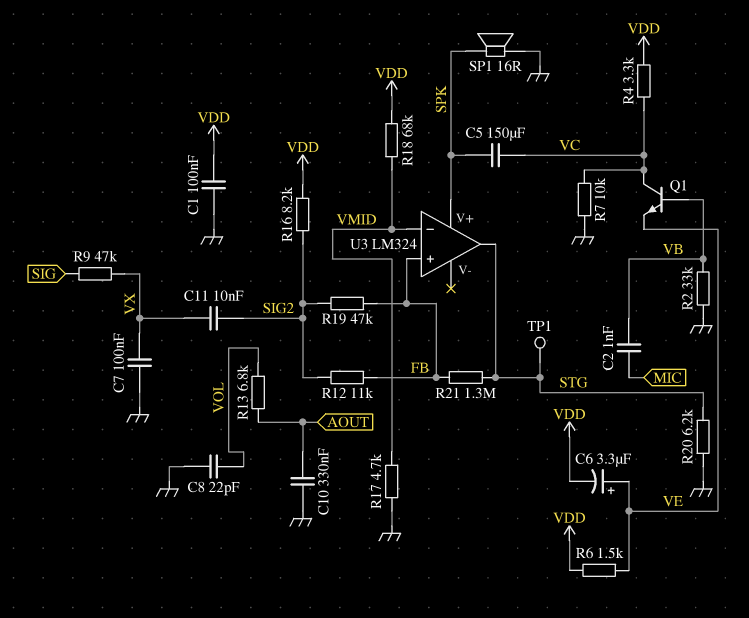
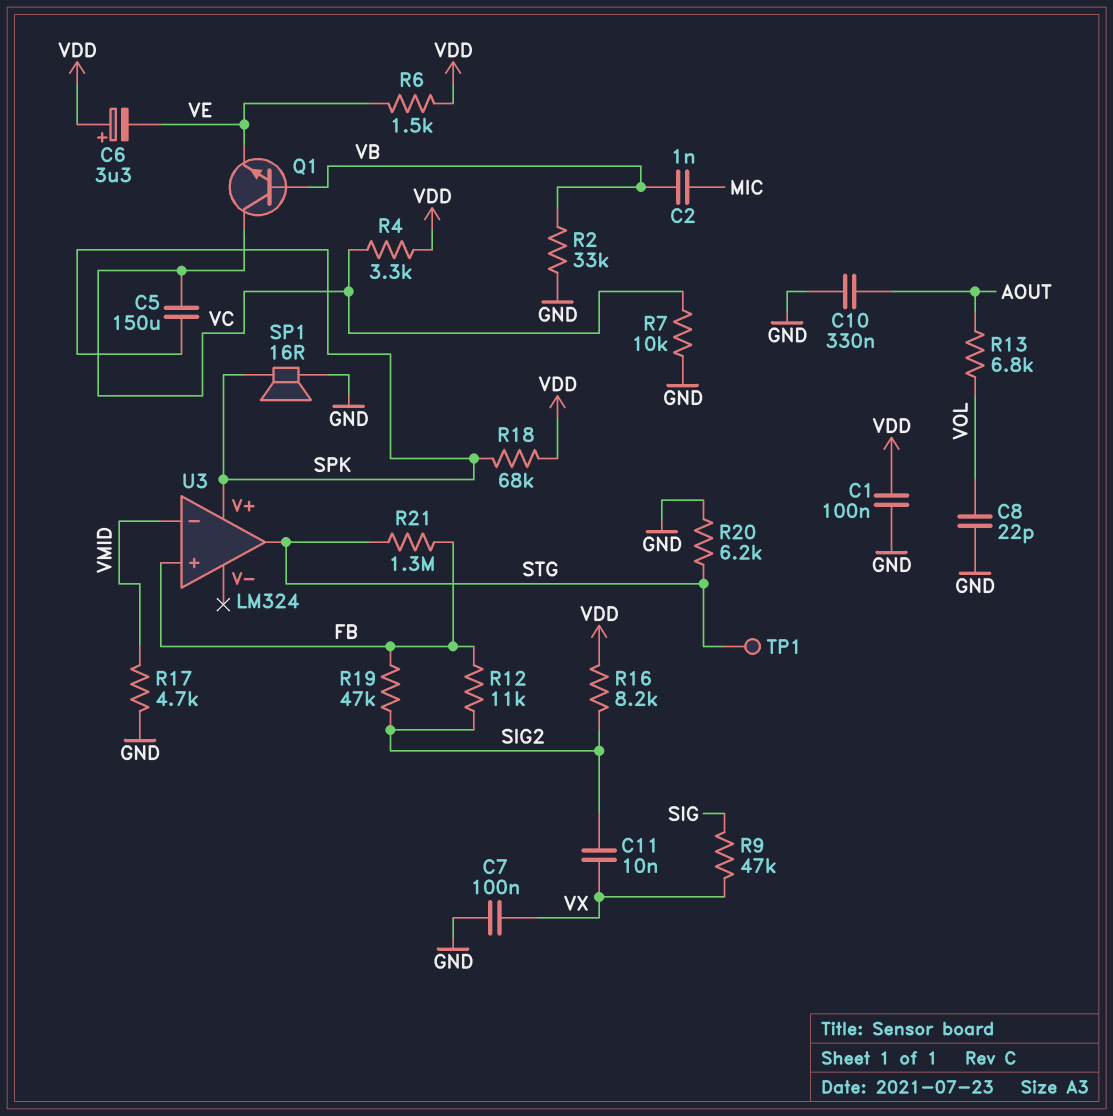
C6: 3.3uF (plus VE, minus VDD) -> 3.3uF (plus VDD, minus VE)
R18: 68k (VDD, VMID) -> 68k (SPK, VDD)

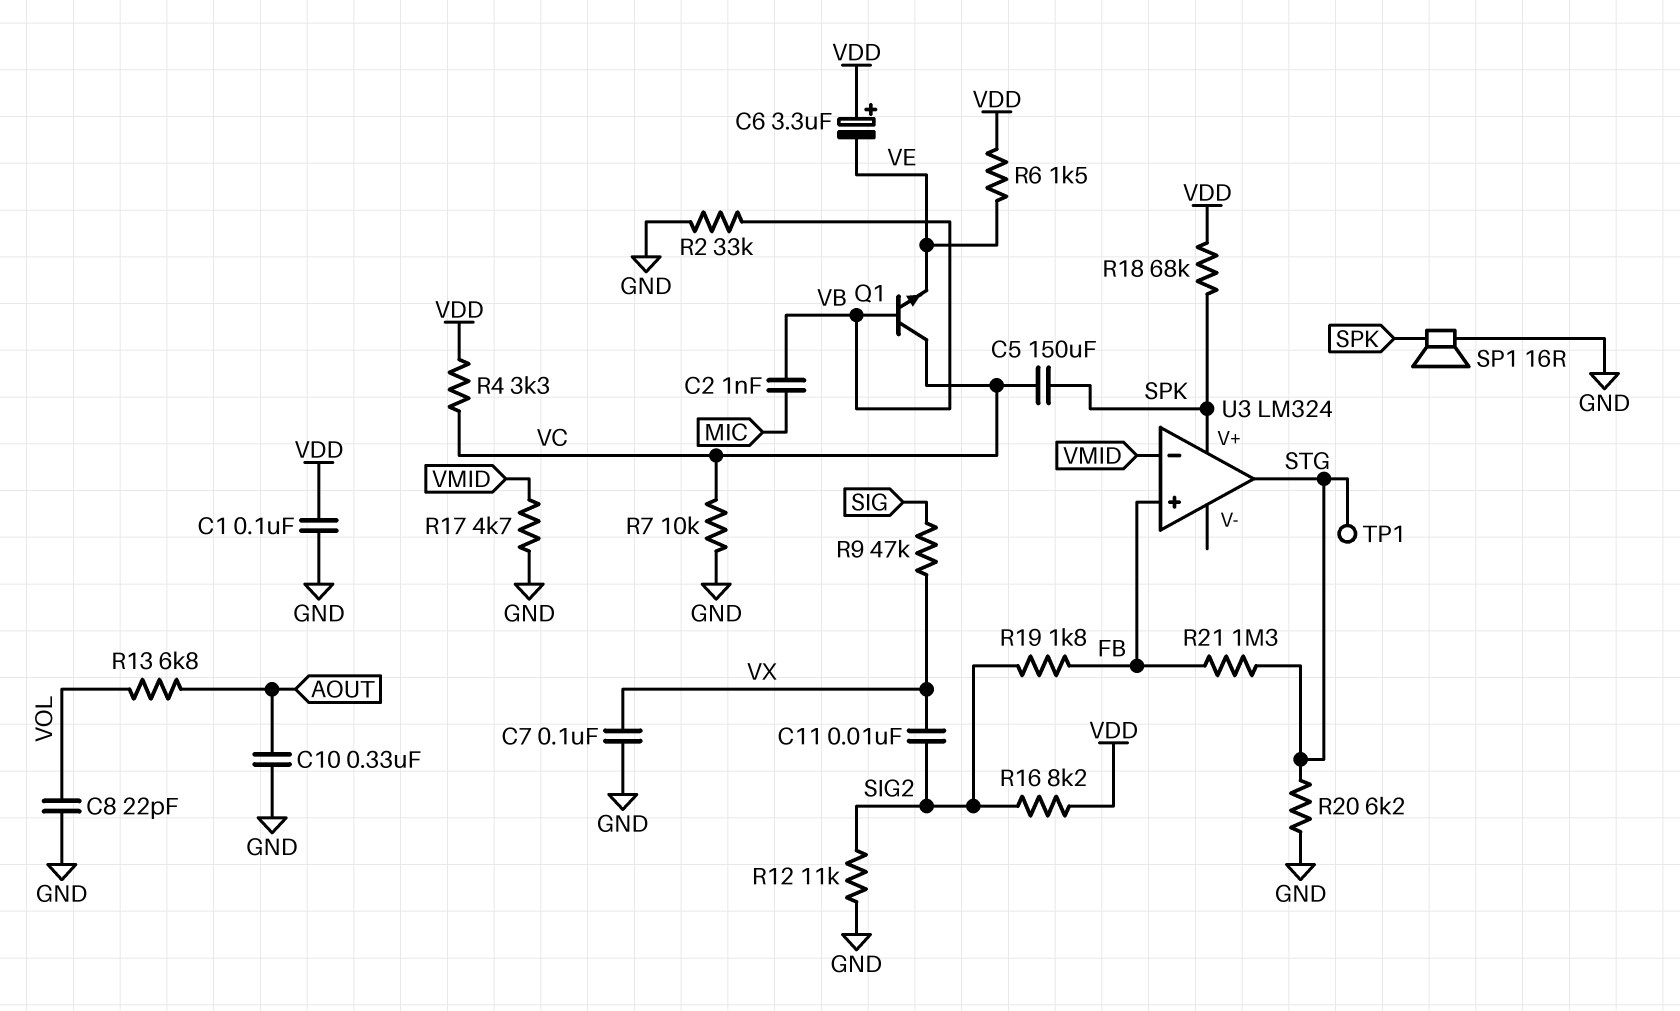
R12: 11k (FB, SIG2) -> 11k (GND, SIG2)
R19: 47k (FB, SIG2) -> 1.8k (FB, SIG2)

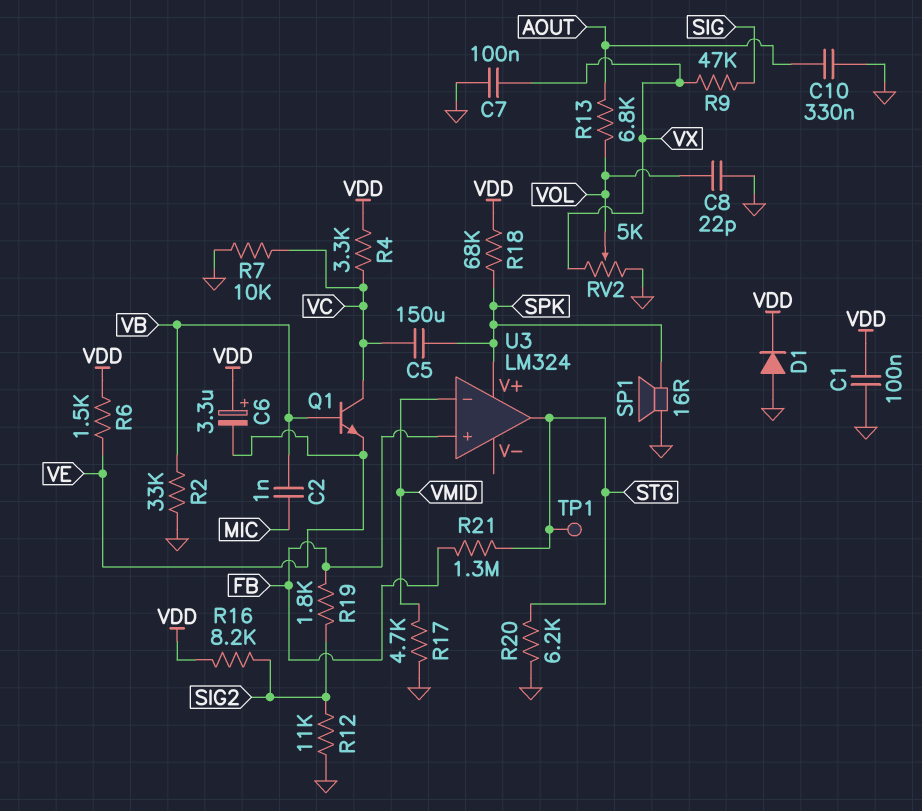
C11: 10nF (SIG2, VX) -> none
D1: none -> diode (A GND, K VDD)
RV2: none -> 5k (GND, VX, wiper VOL)

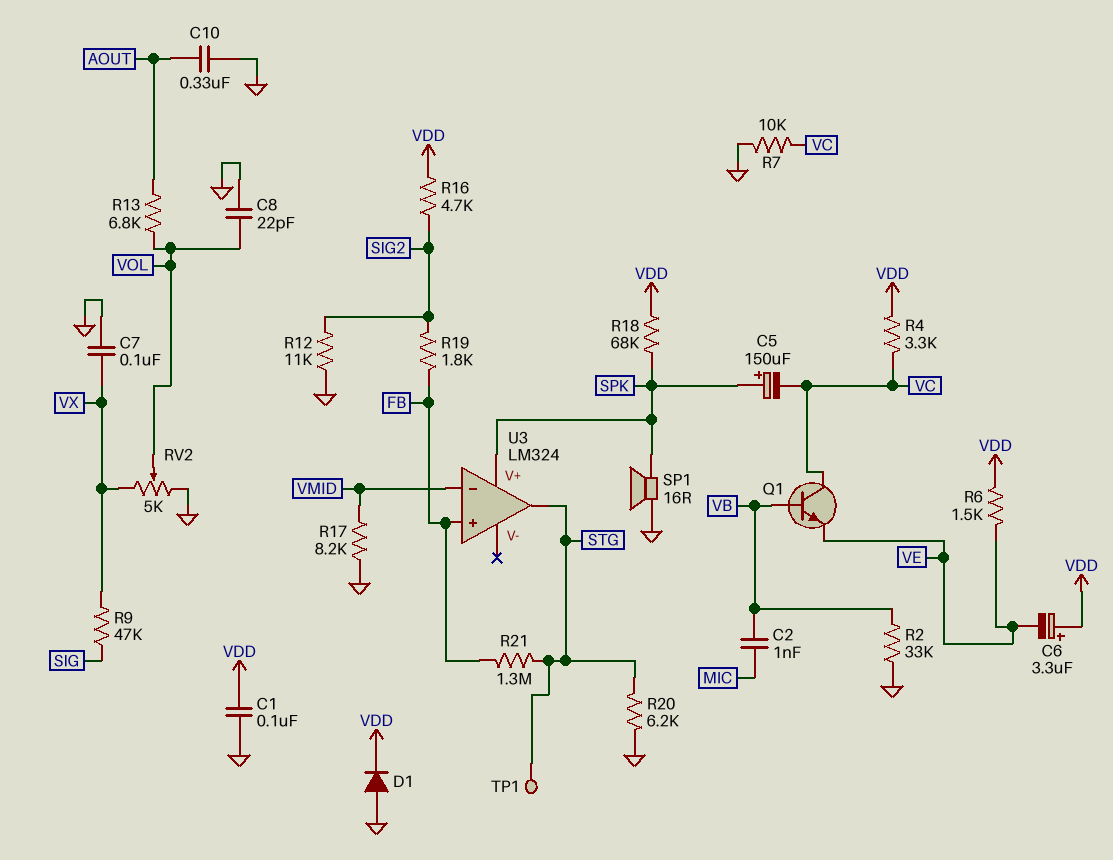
C5: 150uF (SPK, VC) -> 150uF (plus SPK, minus VC)
R16: 8.2k (SIG2, VDD) -> 4.7k (SIG2, VDD)
R17: 4.7k (GND, VMID) -> 8.2k (GND, VMID)

